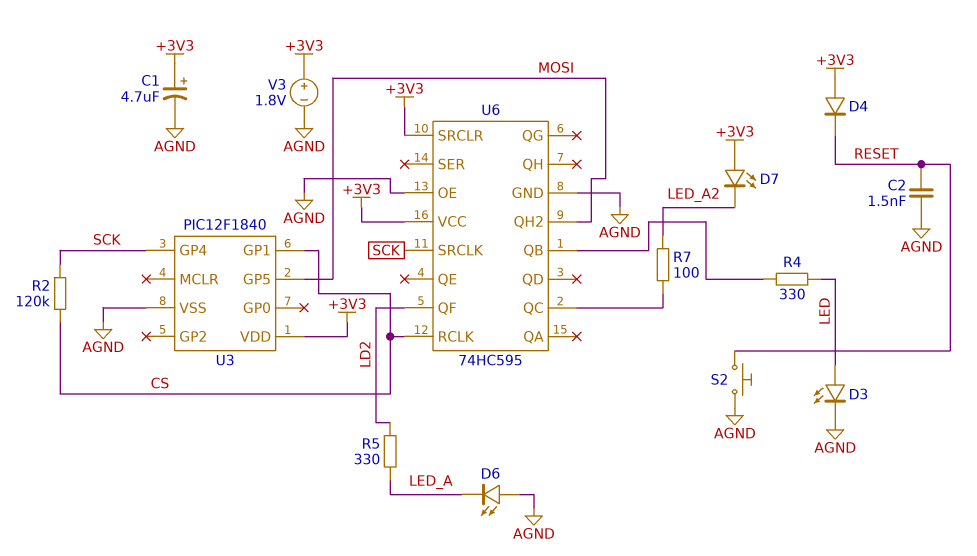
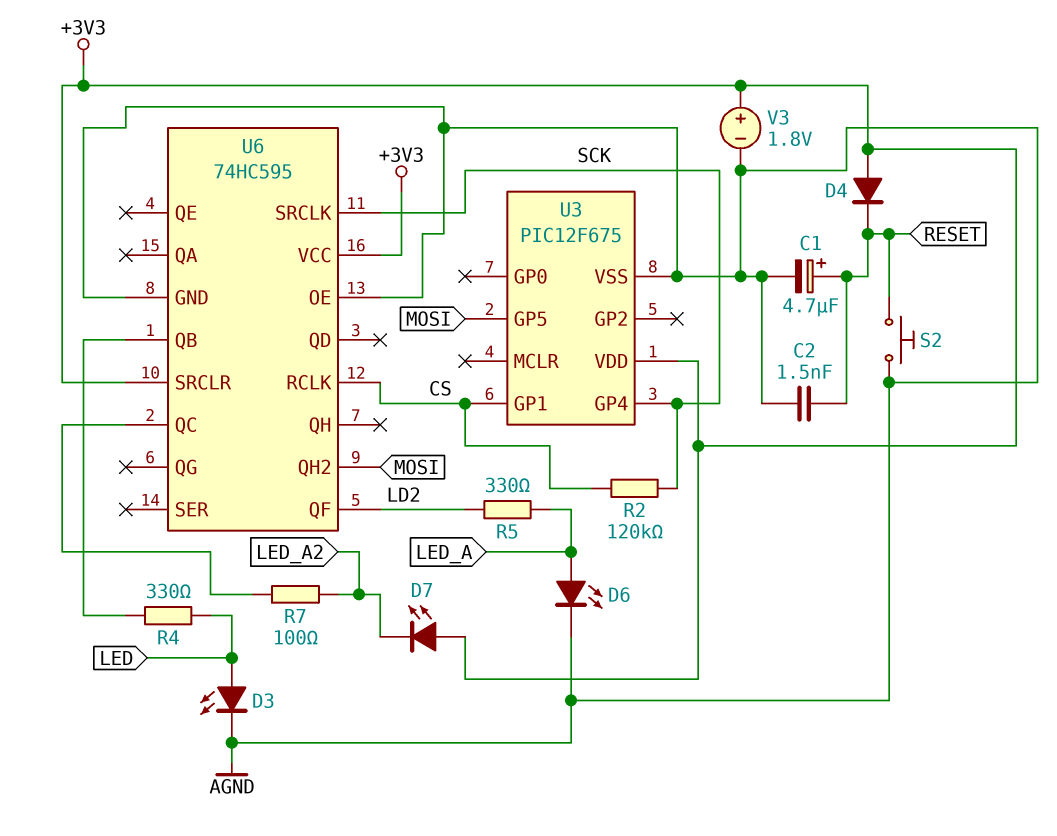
C1: 4.7uF (plus +3V3, minus AGND) -> 4.7uF (plus RESET, minus AGND)
D6: LED (A AGND, K LED_A) -> LED (A LED_A, K AGND)
U3: PIC12F1840 -> PIC12F675

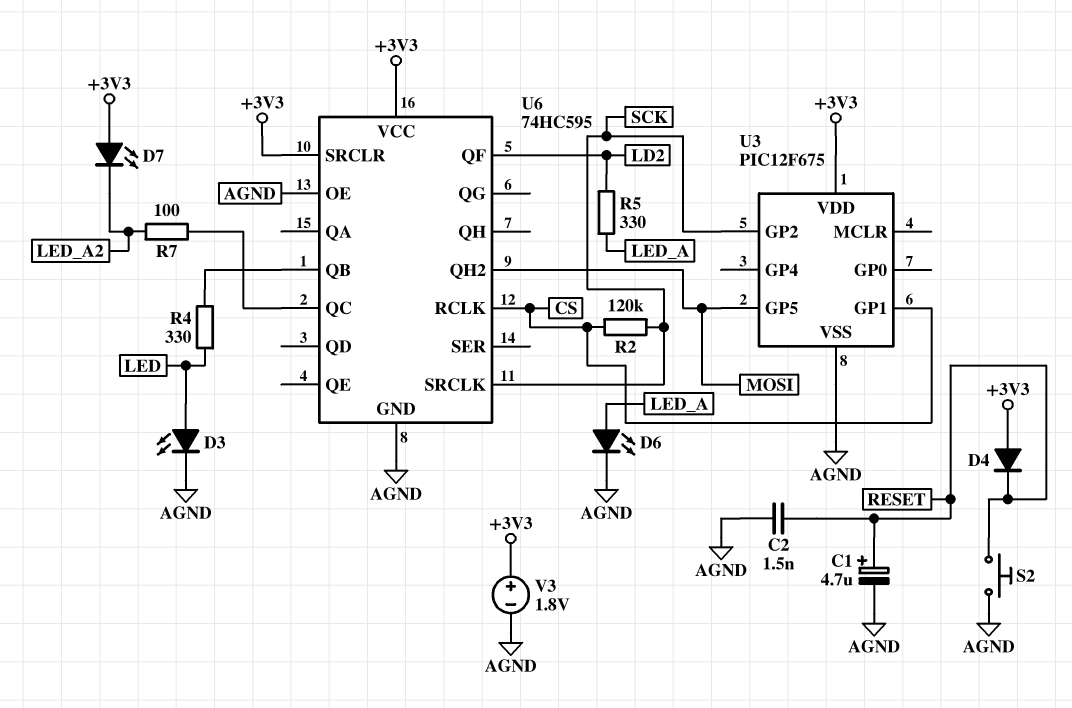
U3 pin GP2: none -> SCK
U3 pin GP4: SCK -> none

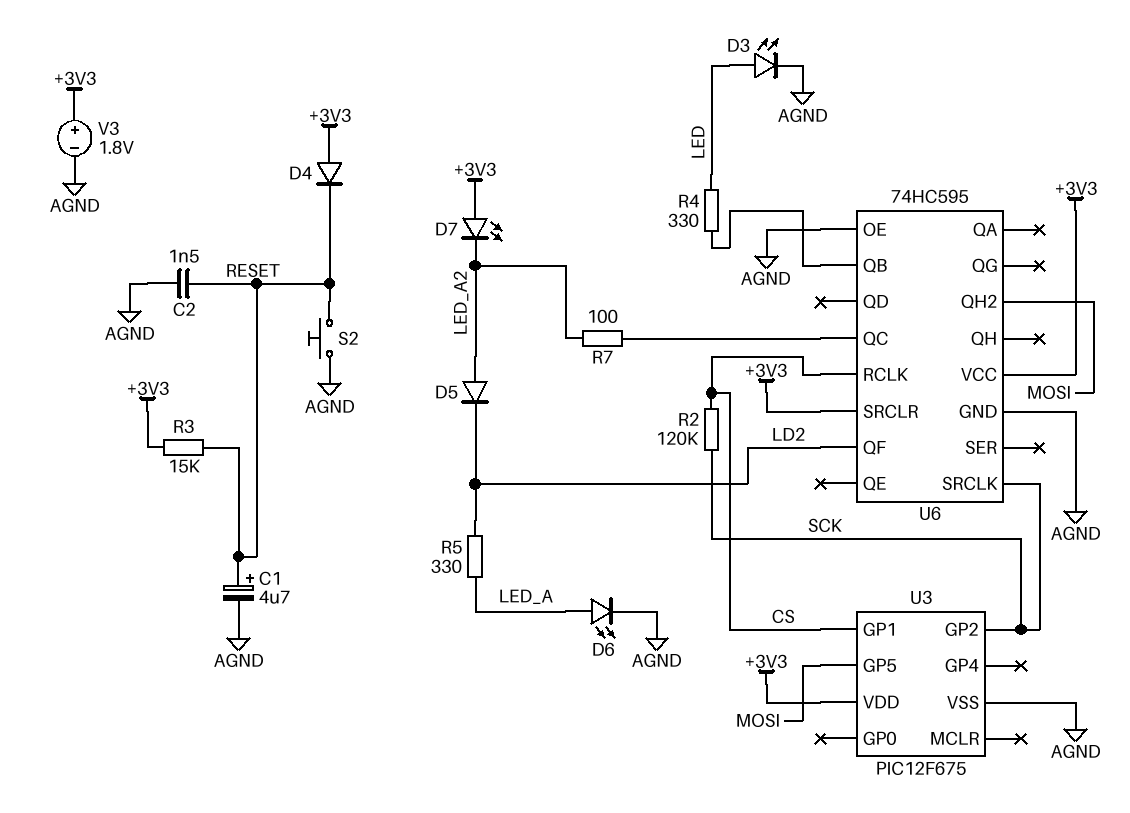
D5: none -> diode (A LED_A2, K LD2)
R3: none -> 15k (+3V3, RESET)

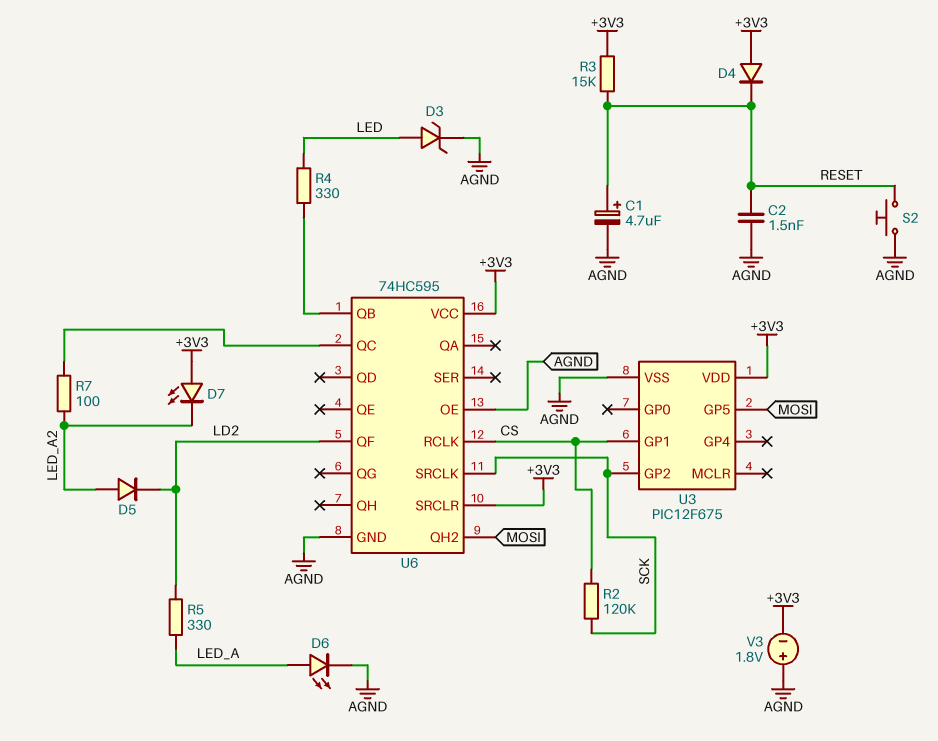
D3: LED (A LED, K AGND) -> zener (A LED, K AGND)
V3: 1.8V (plus +3V3, minus AGND) -> 1.8V (plus AGND, minus +3V3)

